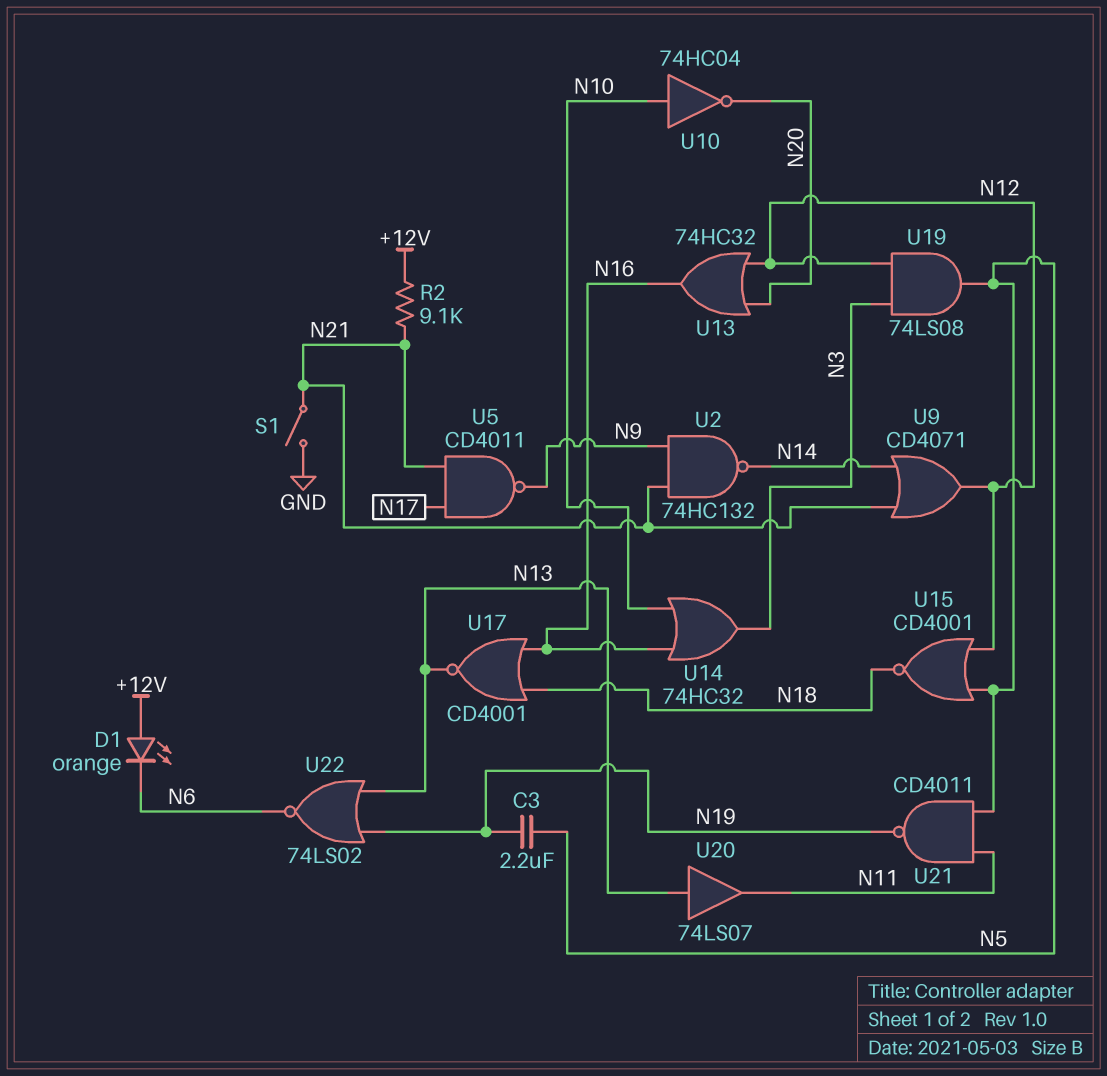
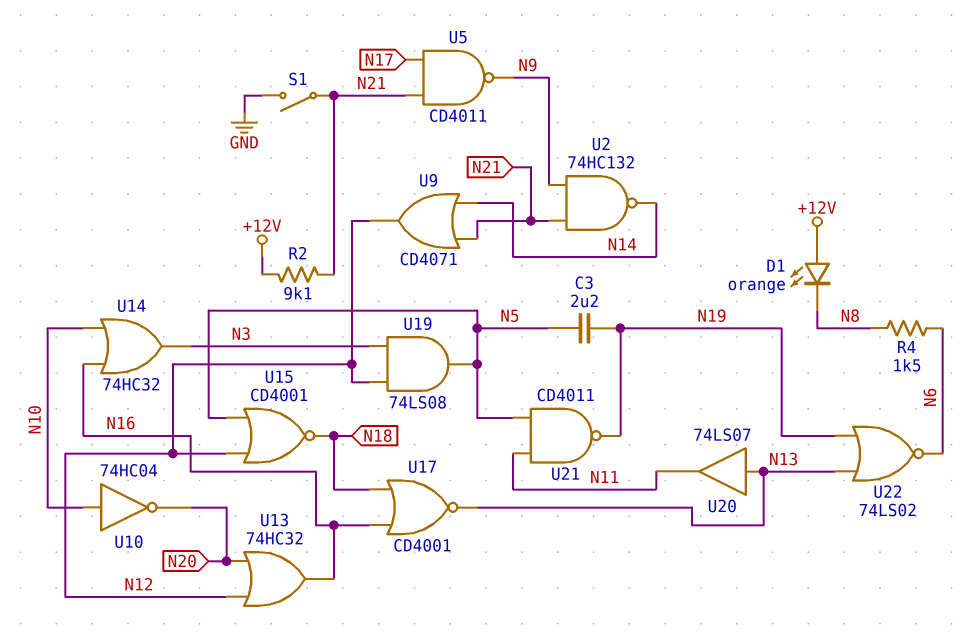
D1: LED orange (A +12V, K N6) -> LED orange (A +12V, K N8)
R4: none -> 1.5k (N6, N8)

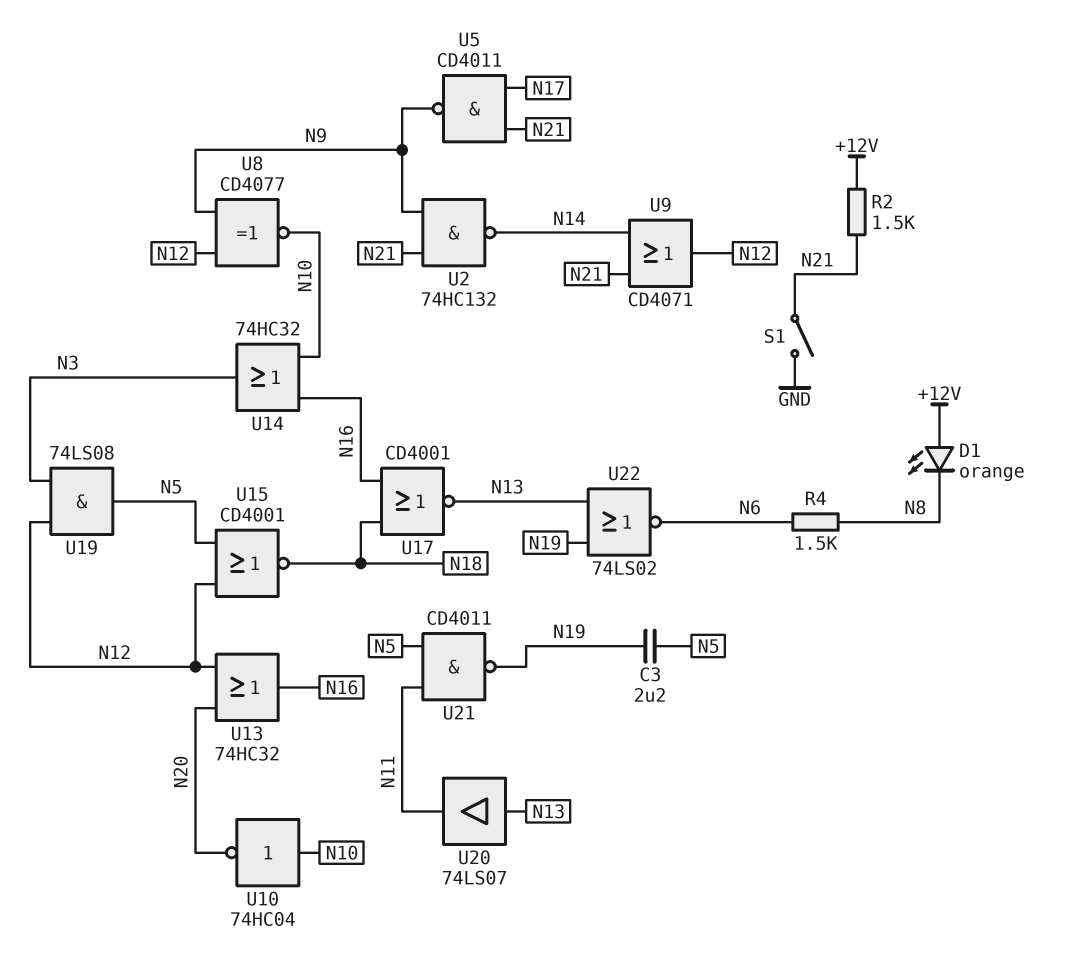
R2: 9.1k (+12V, N21) -> 1.5k (+12V, N21)
U8: none -> XNOR CD4077 (in N9, in N12, out N10)

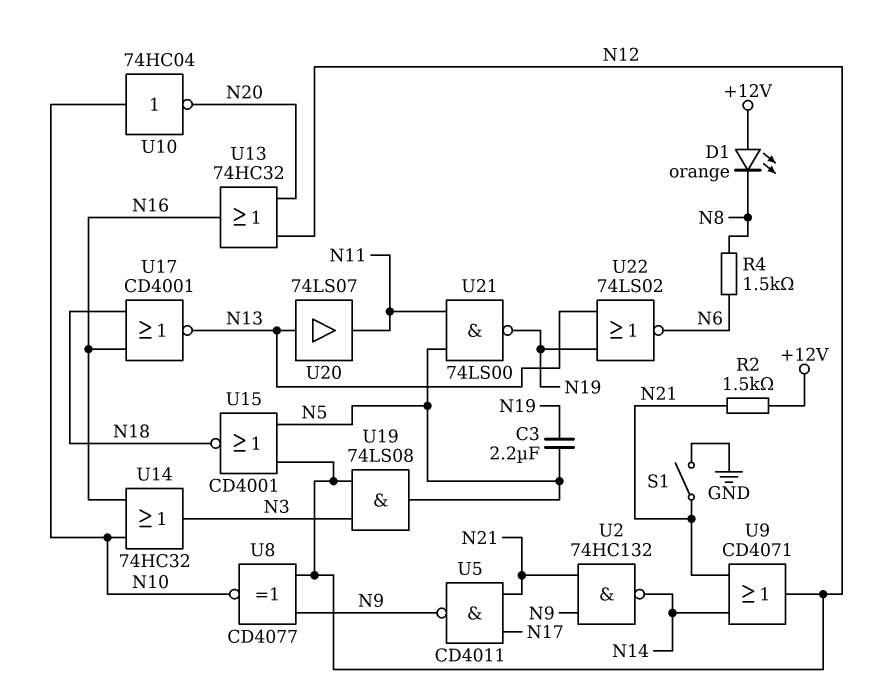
U21: NAND CD4011 (in N5, in N11, out N19) -> NAND 74LS00 (in N5, in N11, out N19)

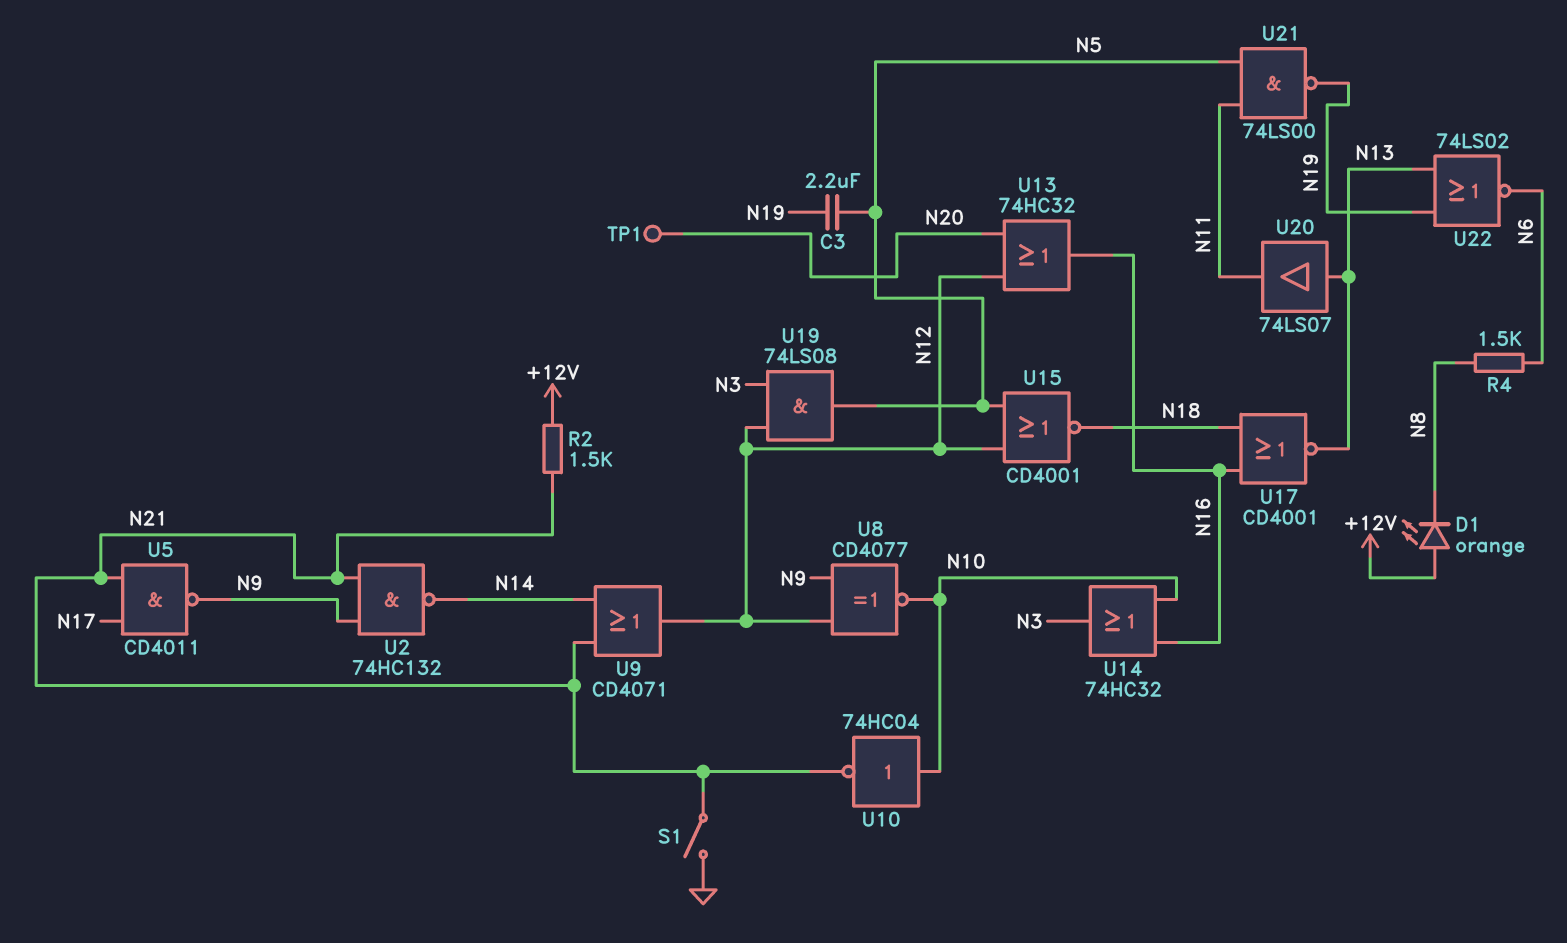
TP1: none -> test point (N20)
U10: NOT 74HC04 (in N10, out N20) -> NOT 74HC04 (in N10, out N21)

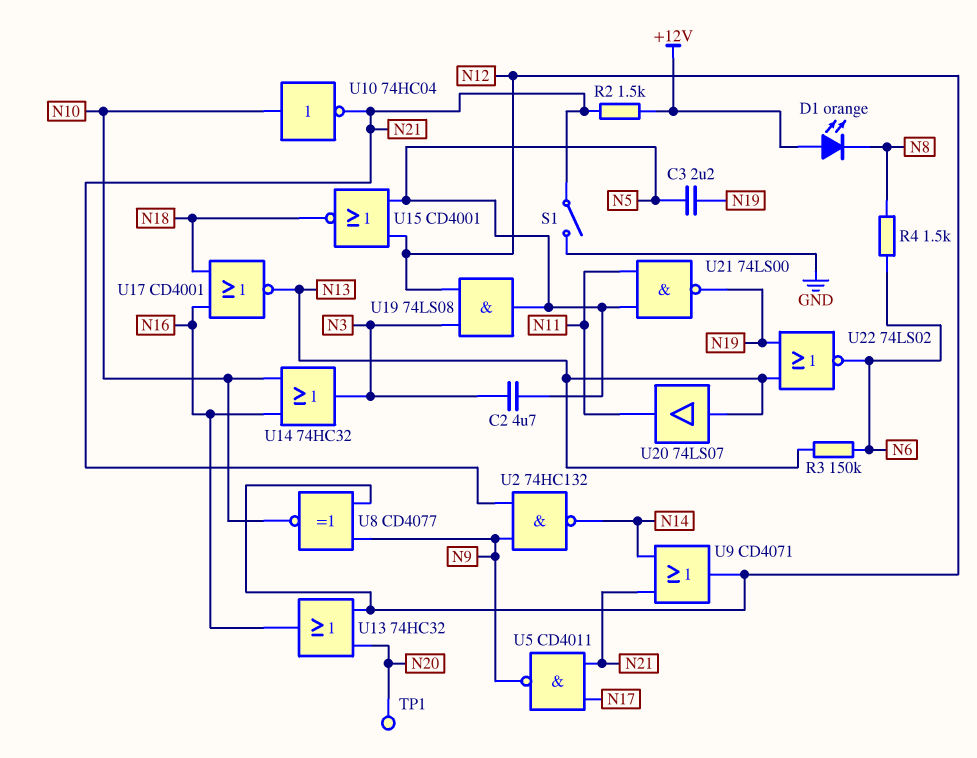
C2: none -> 4.7uF (N3, N5)
R3: none -> 150k (N6, N13)

